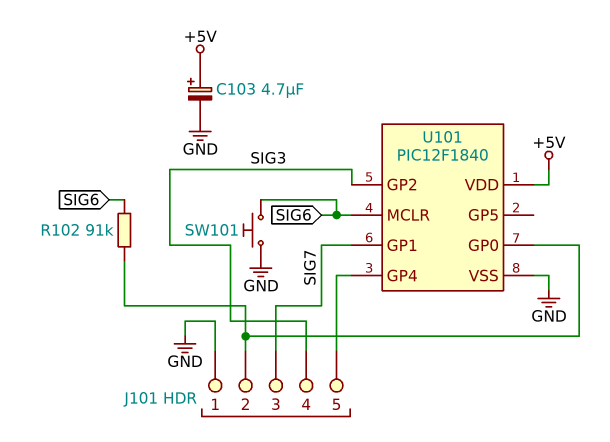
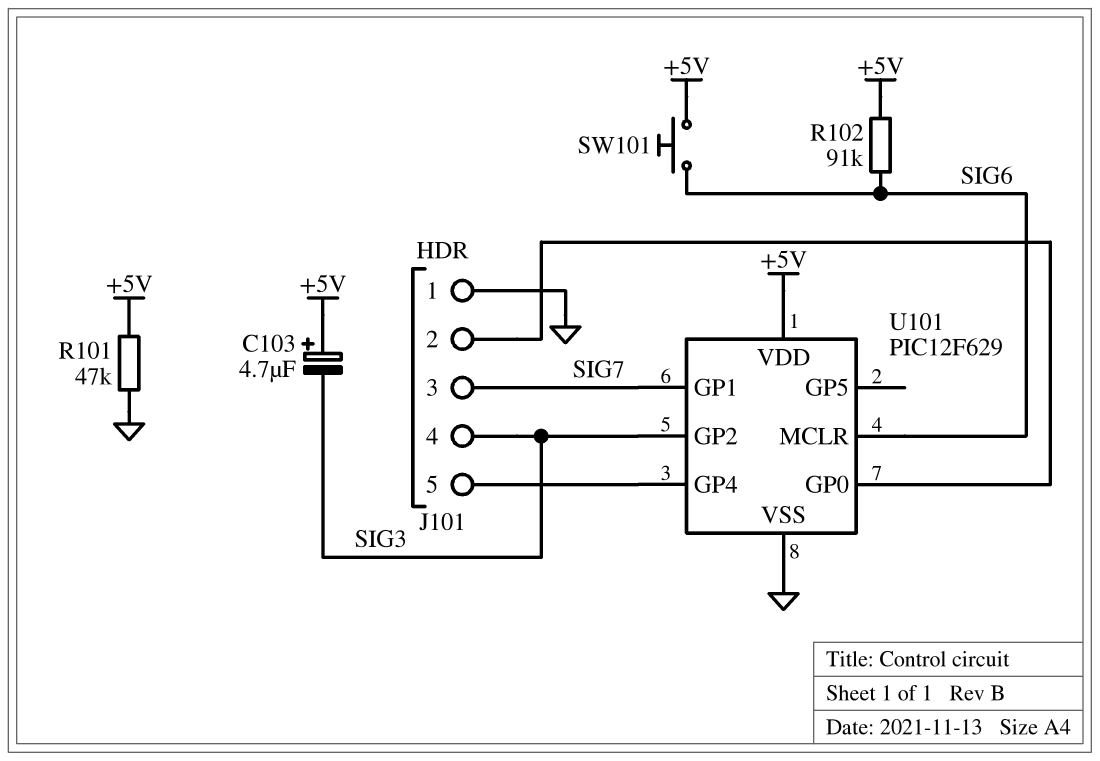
C103: 4.7uF (plus +5V, minus GND) -> 4.7uF (plus +5V, minus SIG3)
R101: none -> 47k (+5V, GND)
R102: 91k (J101/2, SIG6) -> 91k (+5V, SIG6)
SW101: button (GND, SIG6) -> button (+5V, SIG6)
U101: PIC12F1840 -> PIC12F629

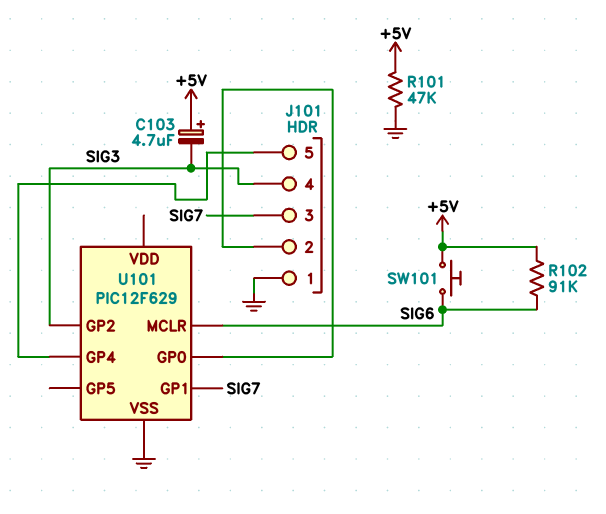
U101 pin VDD: +5V -> none

